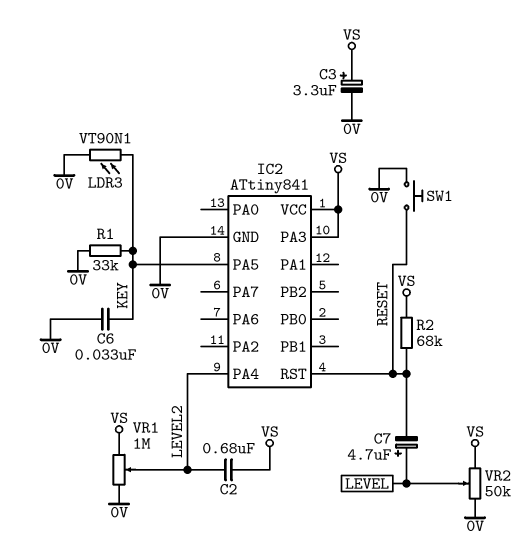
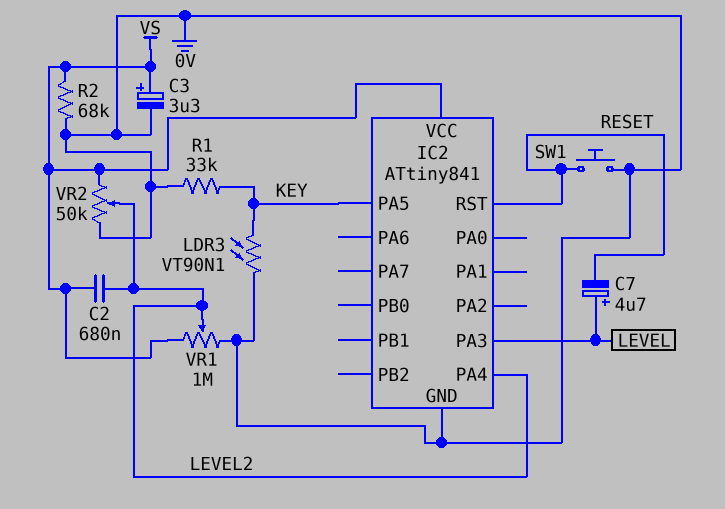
C6: 33nF (0V, KEY) -> none
IC2 pin PA3: VS -> LEVEL
R2: 68k (RESET, VS) -> 68k (0V, VS)
VR2: 50k (0V, VS, wiper LEVEL) -> 50k (0V, VS, wiper LEVEL2)

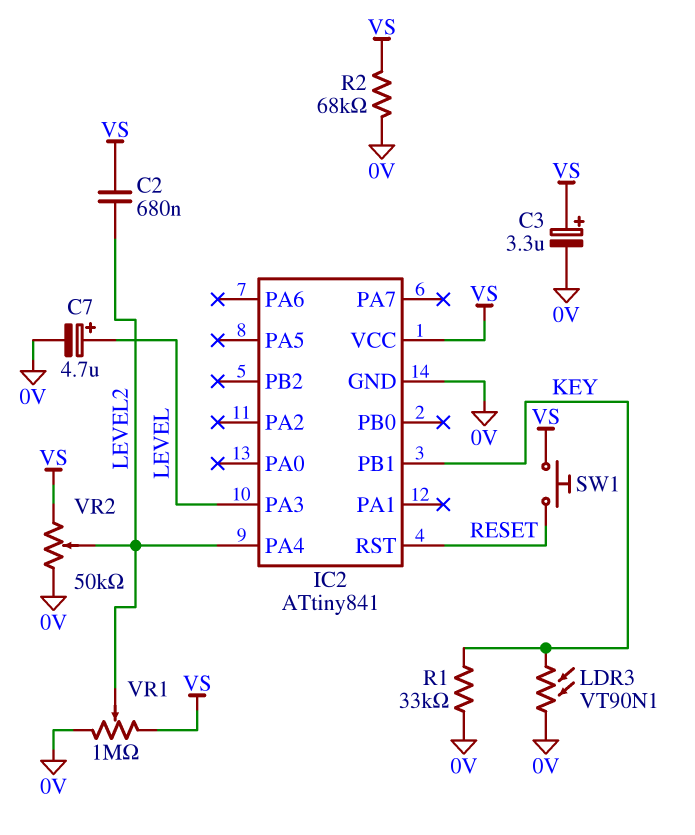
C7: 4.7uF (plus LEVEL, minus RESET) -> 4.7uF (plus LEVEL, minus 0V)
IC2 pin PA5: KEY -> none
IC2 pin PB1: none -> KEY
SW1: button (0V, RESET) -> button (RESET, VS)

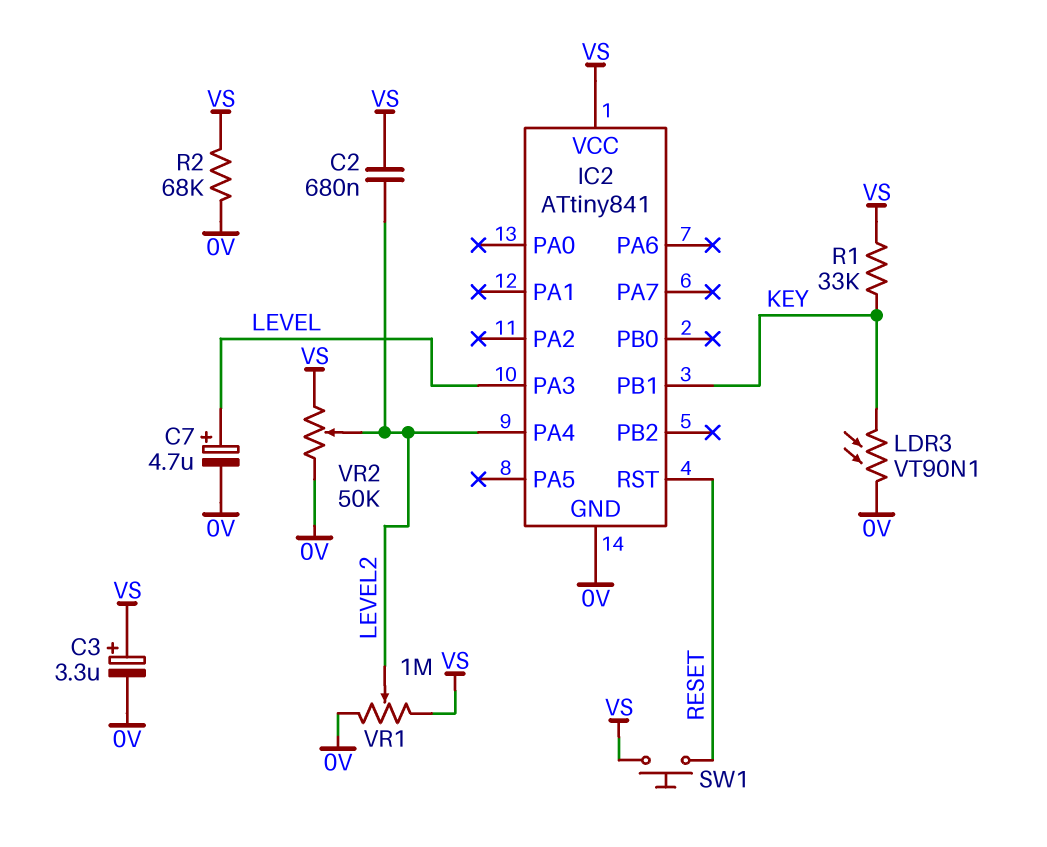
R1: 33k (0V, KEY) -> 33k (KEY, VS)

